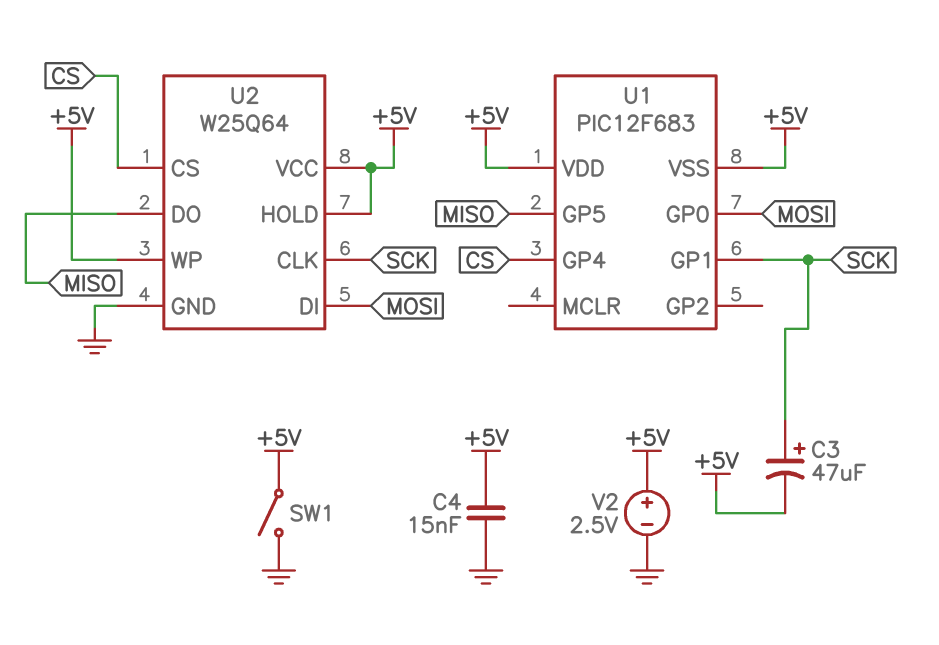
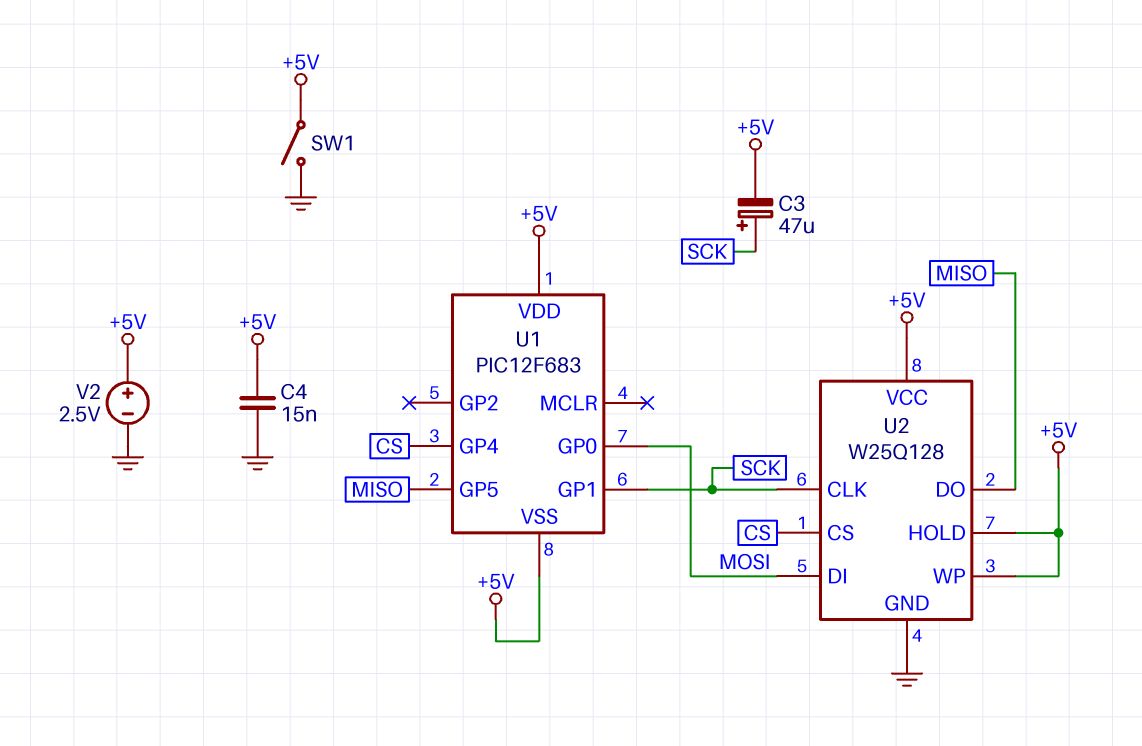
U2: W25Q64 -> W25Q128

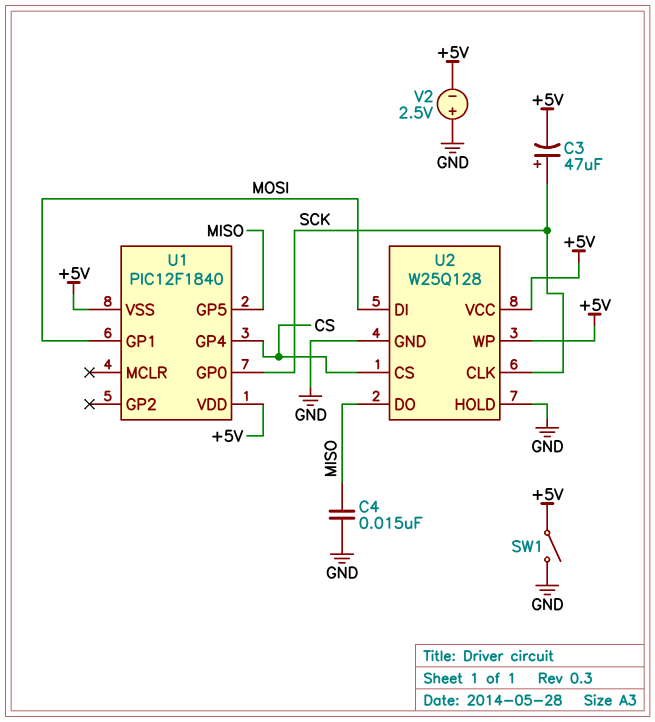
C4: 15nF (+5V, GND) -> 15nF (GND, MISO)
U1: PIC12F683 -> PIC12F1840
U1 pin GP0: MOSI -> SCK
U1 pin GP1: SCK -> MOSI
U2 pin HOLD: +5V -> GND
V2: 2.5V (plus +5V, minus GND) -> 2.5V (plus GND, minus +5V)

